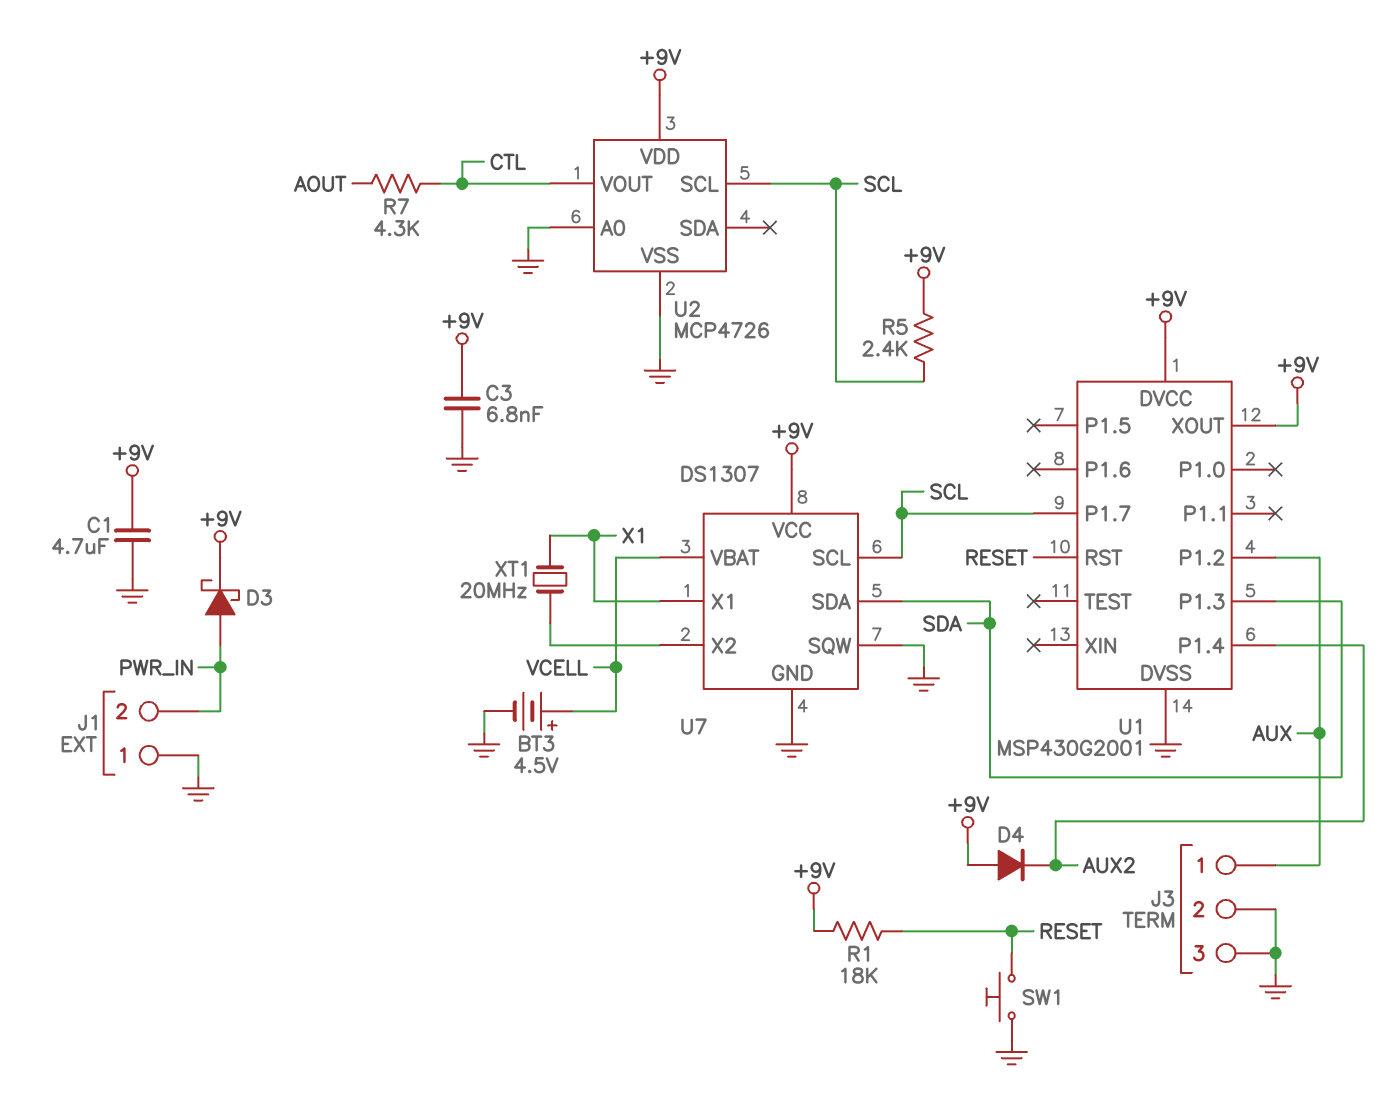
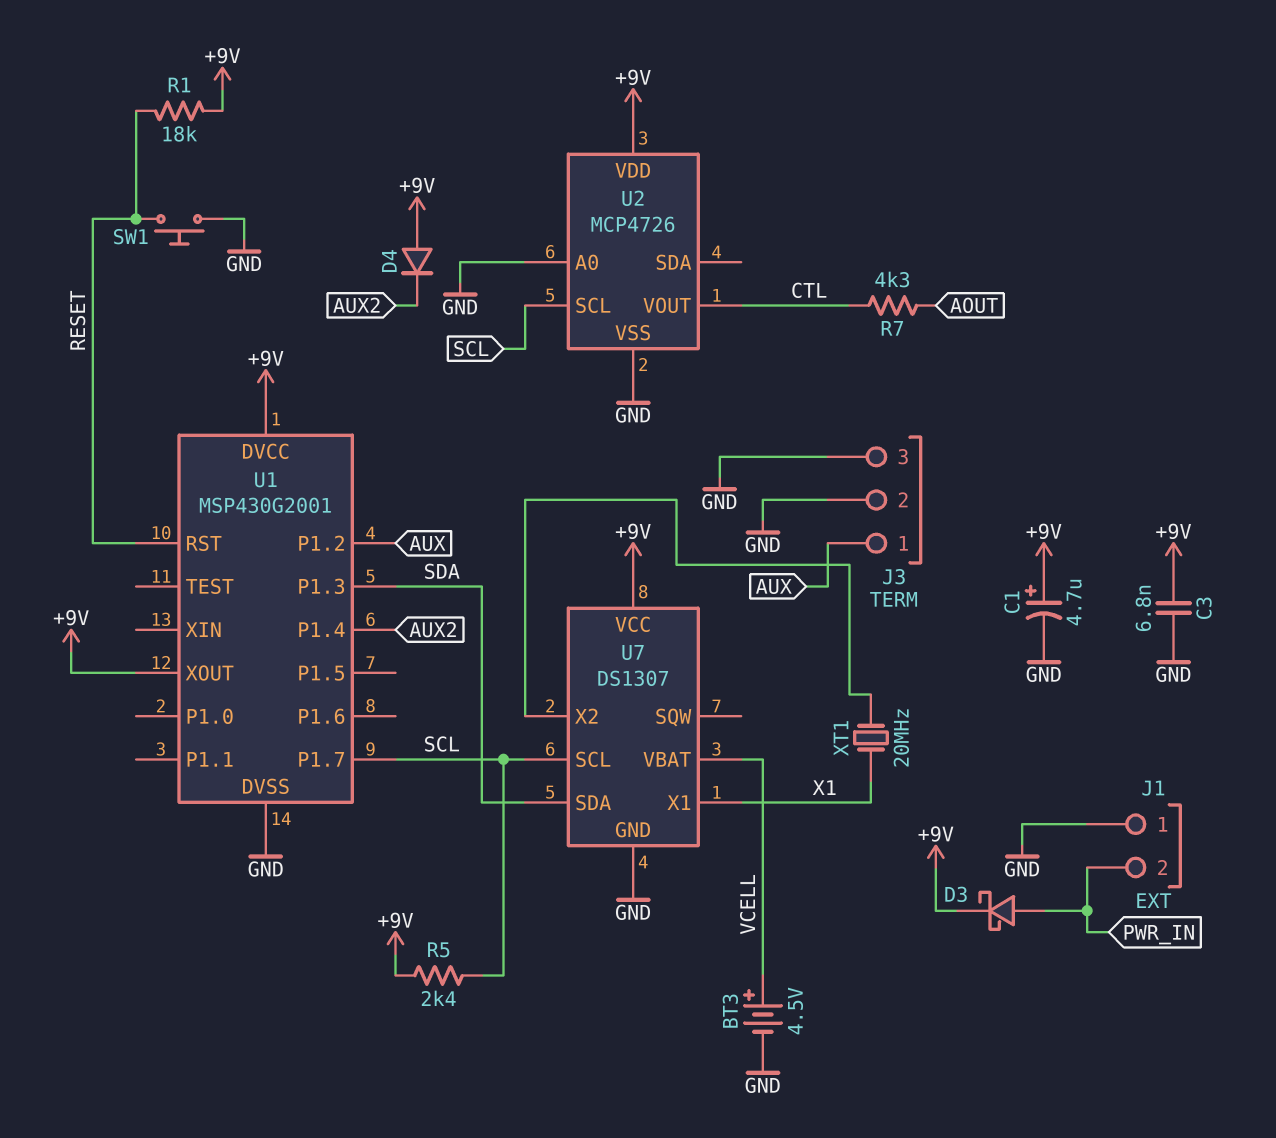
C1: 4.7uF (+9V, GND) -> 4.7uF (plus +9V, minus GND)
U7 pin SQW: GND -> none

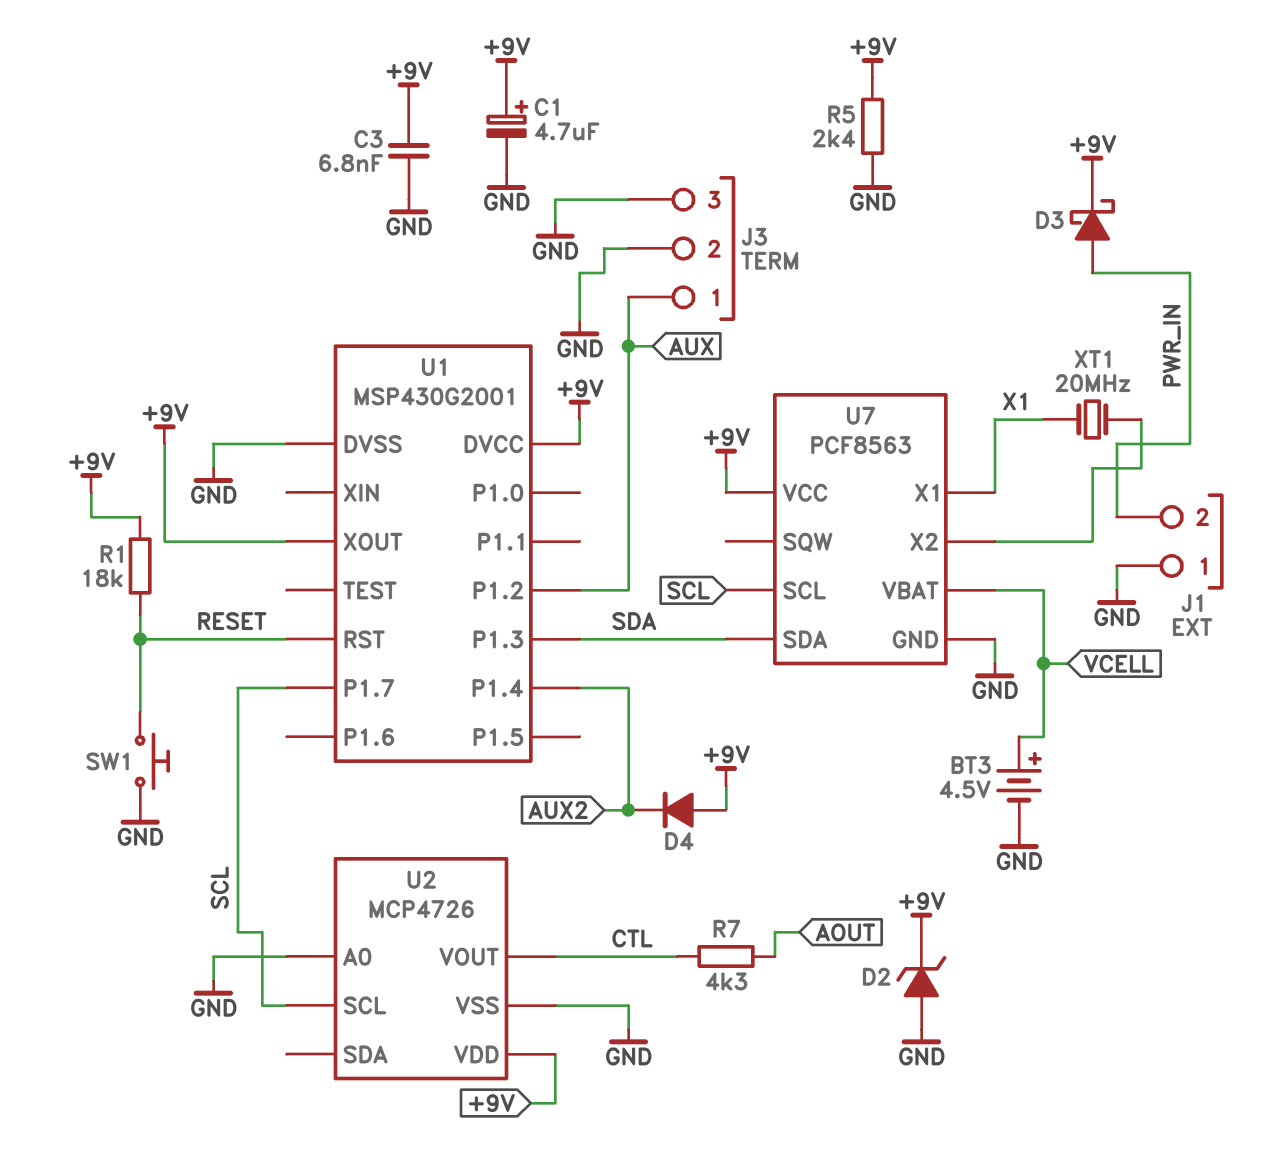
D2: none -> zener (A GND, K +9V)
R5: 2.4k (+9V, SCL) -> 2.4k (+9V, GND)
U7: DS1307 -> PCF8563

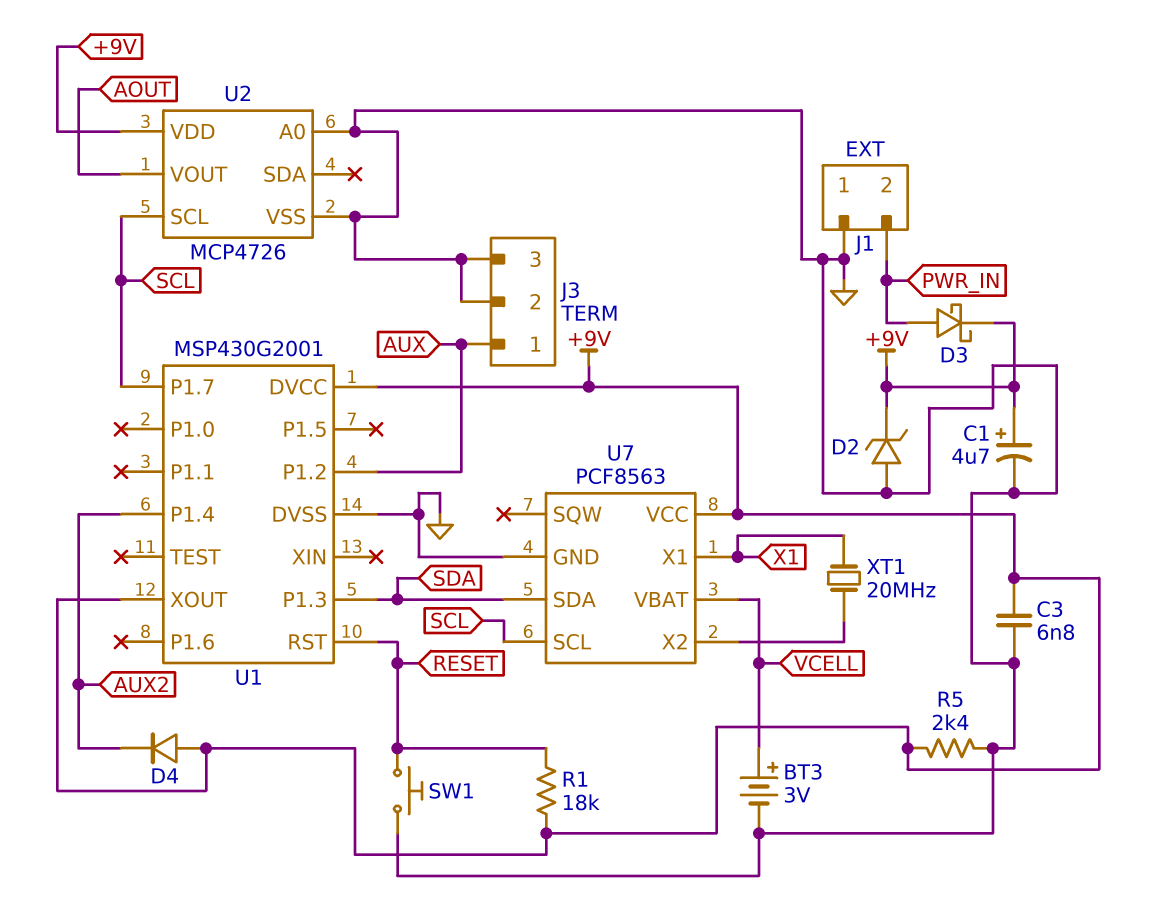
BT3: 4.5V (plus VCELL, minus GND) -> 3V (plus VCELL, minus GND)
R7: 4.3k (AOUT, CTL) -> none
U2 pin VOUT: CTL -> AOUT

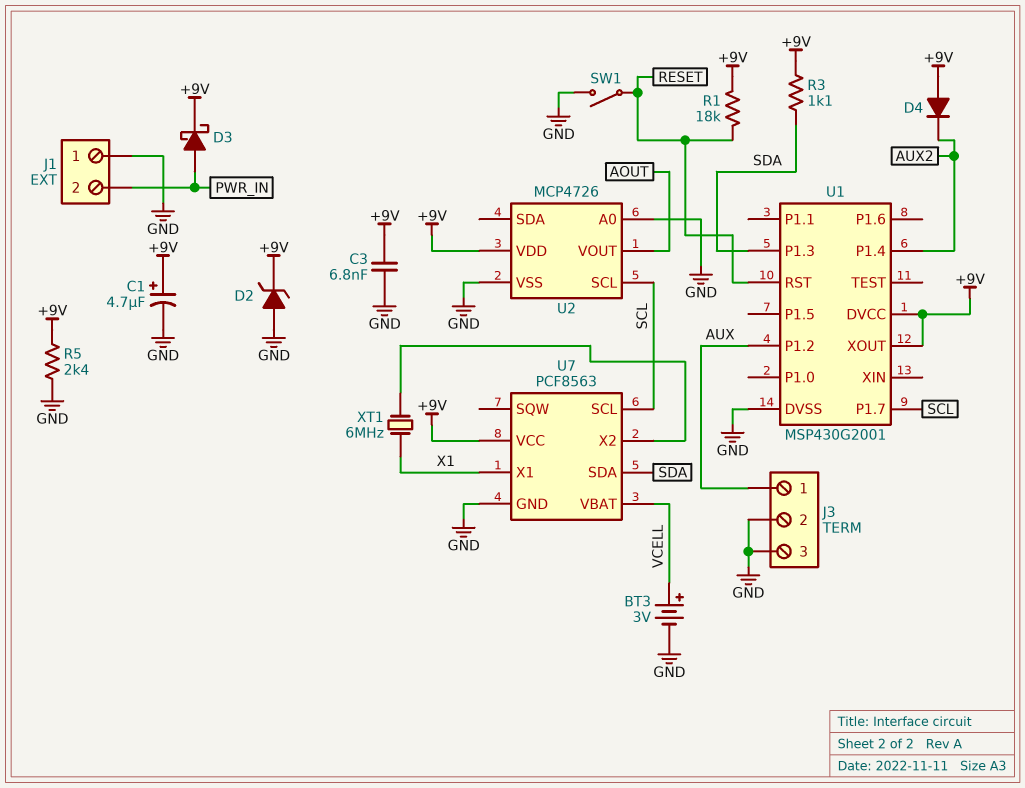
R3: none -> 1.1k (+9V, SDA)
SW1: button (GND, RESET) -> switch (GND, RESET)
XT1: 20MHz (U7/X2, X1) -> 6MHz (U7/X2, X1)

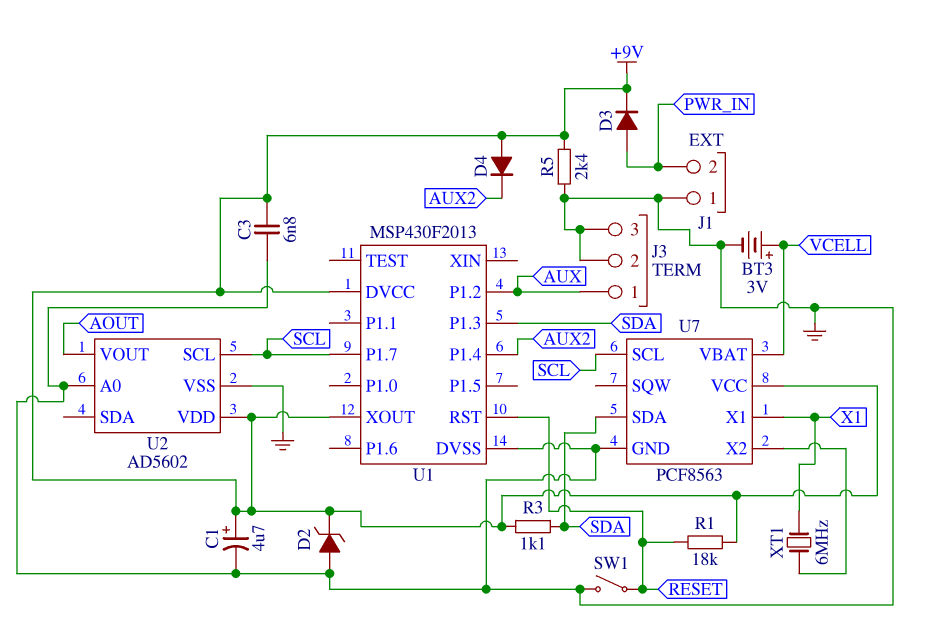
D3: schottky (A PWR_IN, K +9V) -> diode (A PWR_IN, K +9V)
U1: MSP430G2001 -> MSP430F2013
U2: MCP4726 -> AD5602

